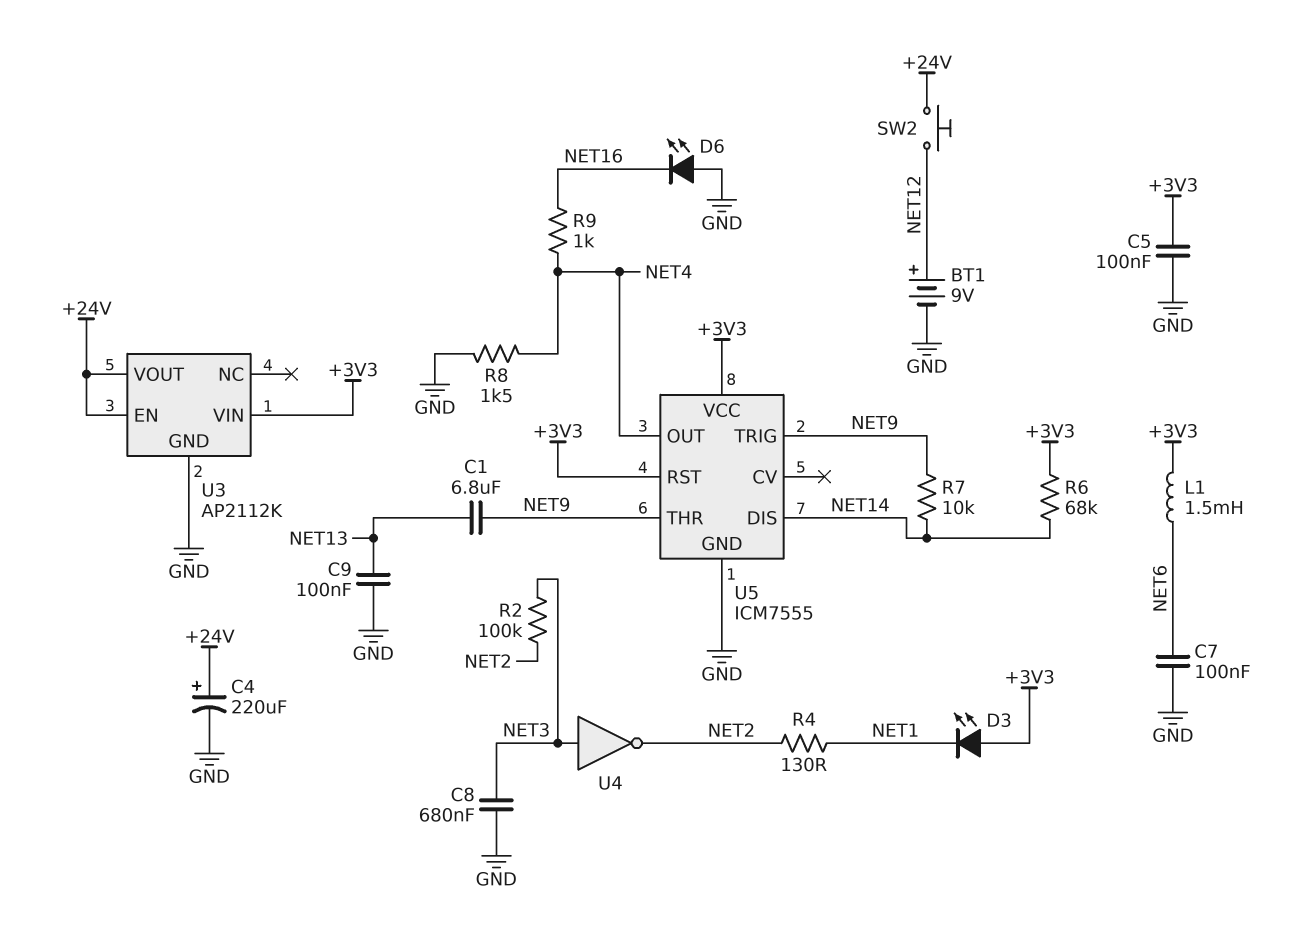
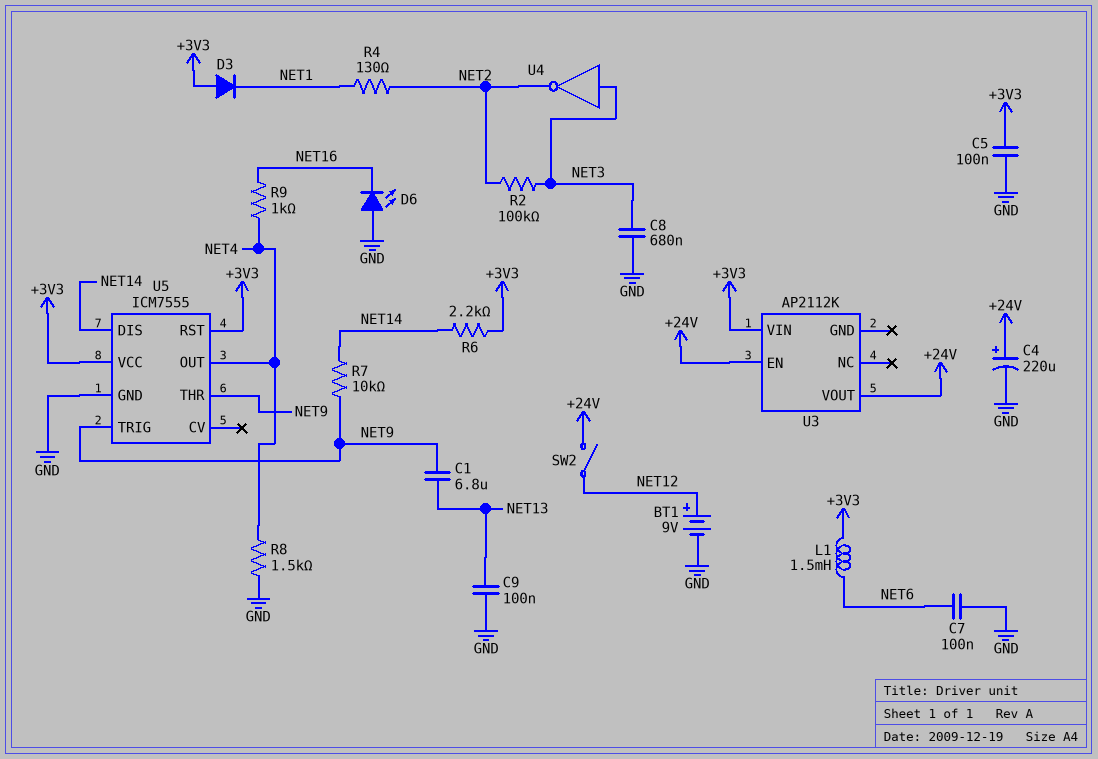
D3: LED (A +3V3, K NET1) -> diode (A +3V3, K NET1)
R6: 68k (+3V3, NET14) -> 2.2k (+3V3, NET14)
SW2: button (+24V, NET12) -> switch (+24V, NET12)
U3 pin GND: GND -> none

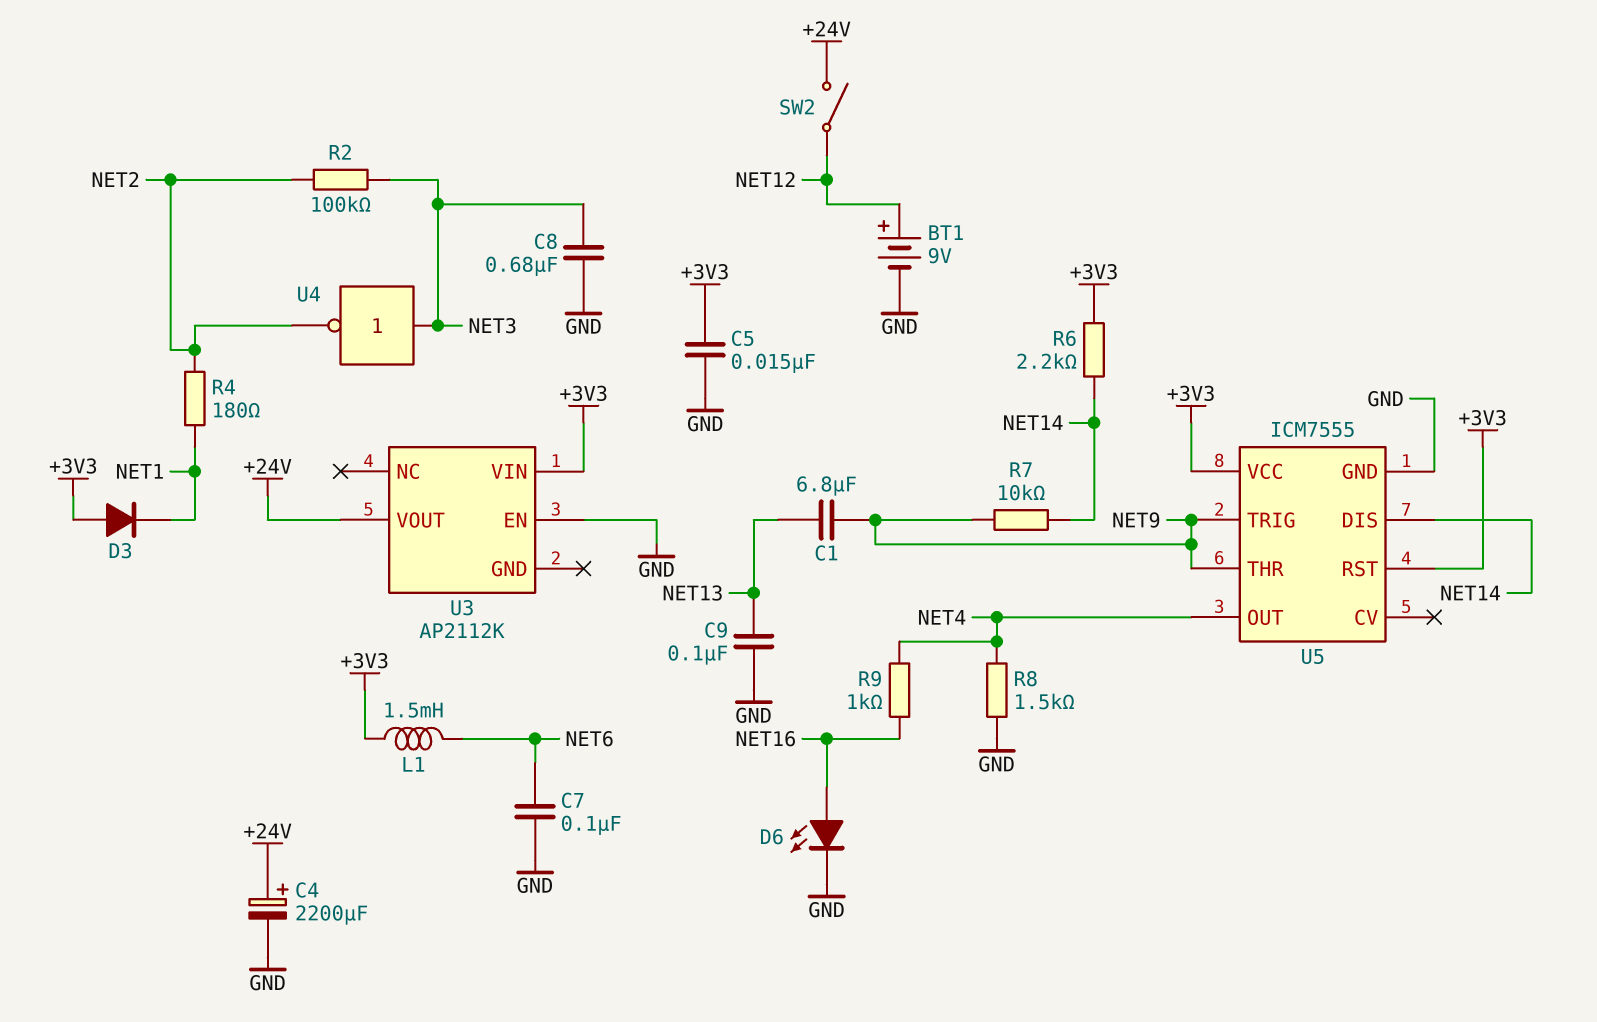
C4: 220uF (plus +24V, minus GND) -> 2200uF (plus +24V, minus GND)
C5: 100nF (+3V3, GND) -> 15nF (+3V3, GND)
D6: LED (A GND, K NET16) -> LED (A NET16, K GND)
R4: 130 (NET1, NET2) -> 180 (NET1, NET2)
U3 pin EN: +24V -> GND

